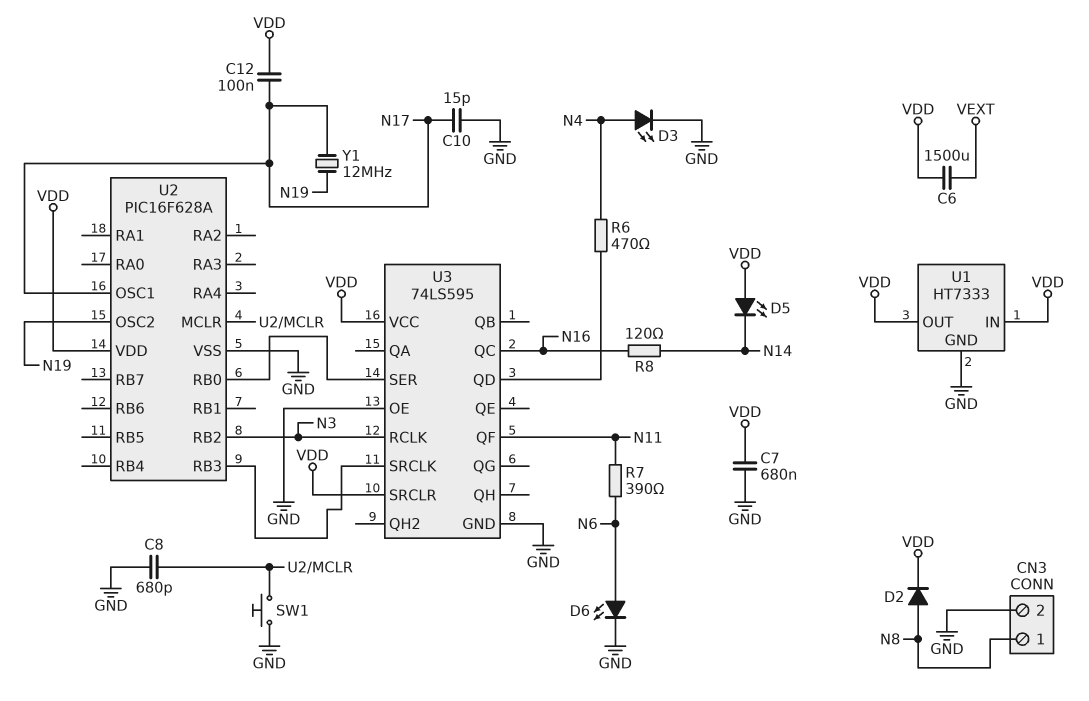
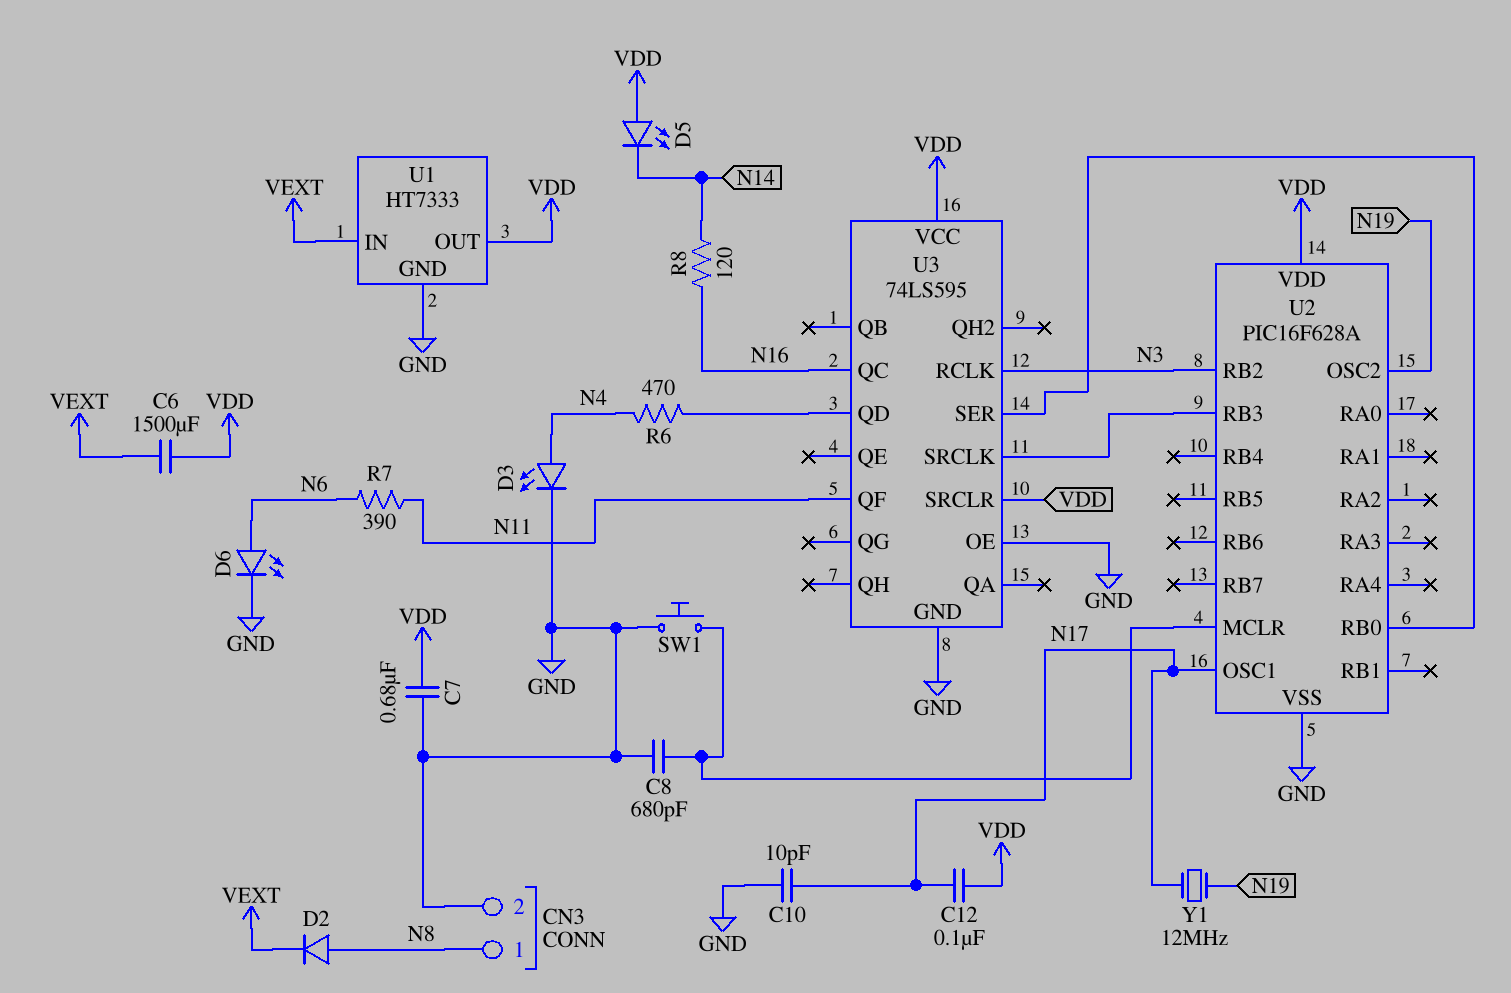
C10: 15pF (GND, N17) -> 10pF (GND, N17)
D2: diode (A N8, K VDD) -> diode (A N8, K VEXT)
U1 pin IN: VDD -> VEXT

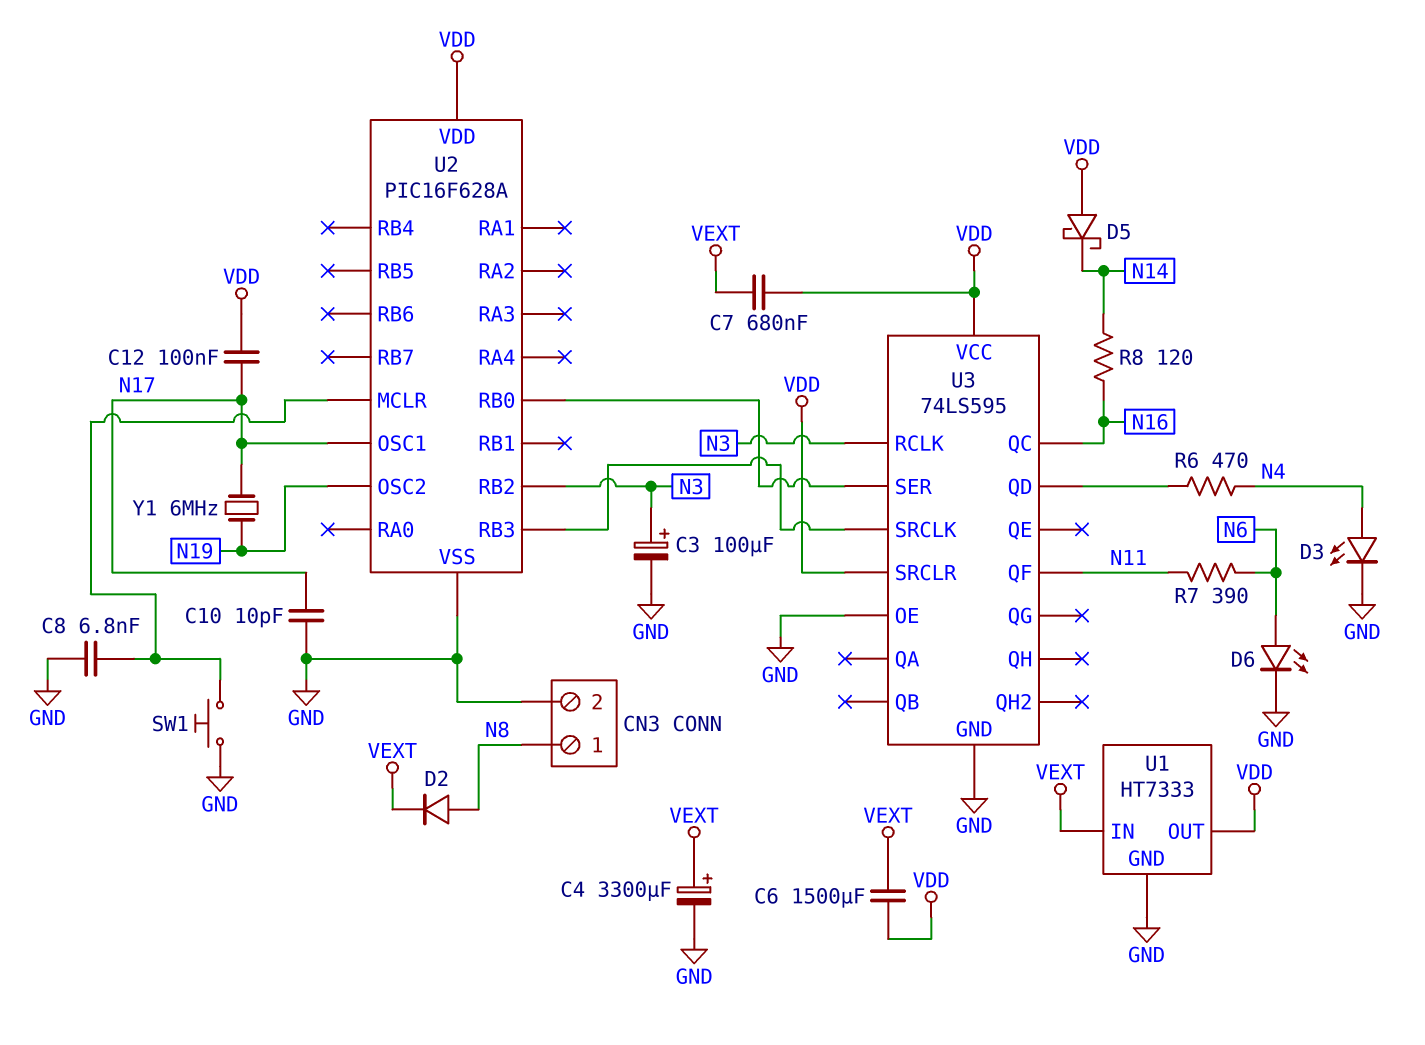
C3: none -> 100uF (plus N3, minus GND)
C4: none -> 3300uF (plus VEXT, minus GND)
C7: 680nF (GND, VDD) -> 680nF (VDD, VEXT)
C8: 680pF (GND, U2/MCLR) -> 6.8nF (GND, U2/MCLR)
D5: LED (A VDD, K N14) -> schottky (A VDD, K N14)
Y1: 12MHz (N17, N19) -> 6MHz (N17, N19)

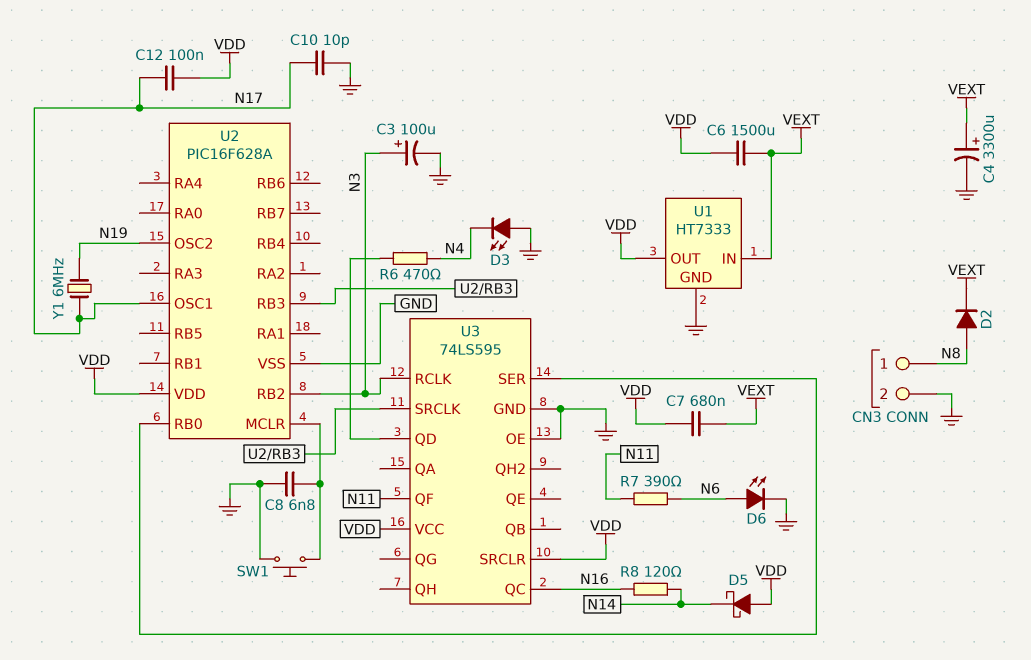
D3: LED (A N4, K GND) -> LED (A GND, K N4)

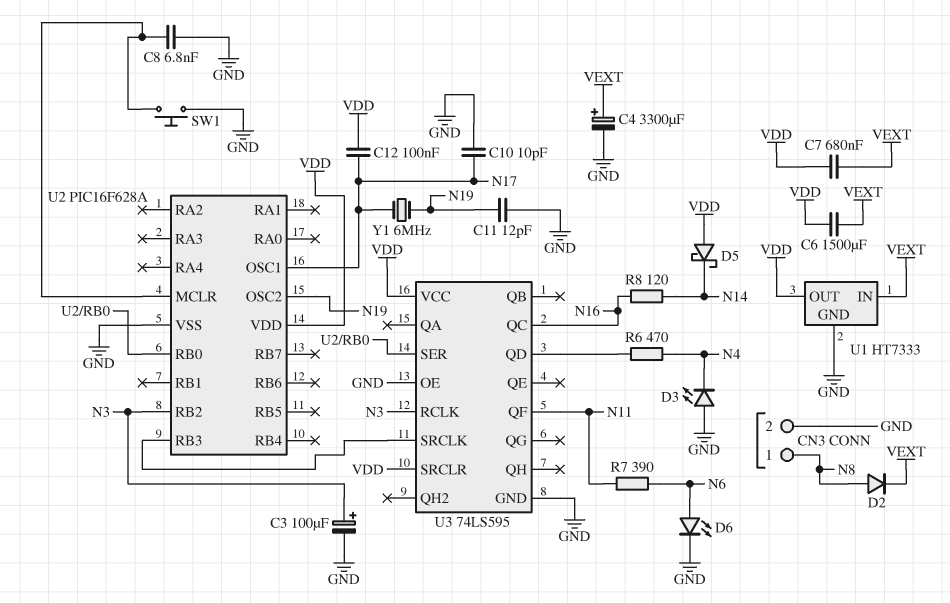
C11: none -> 12pF (GND, N19)

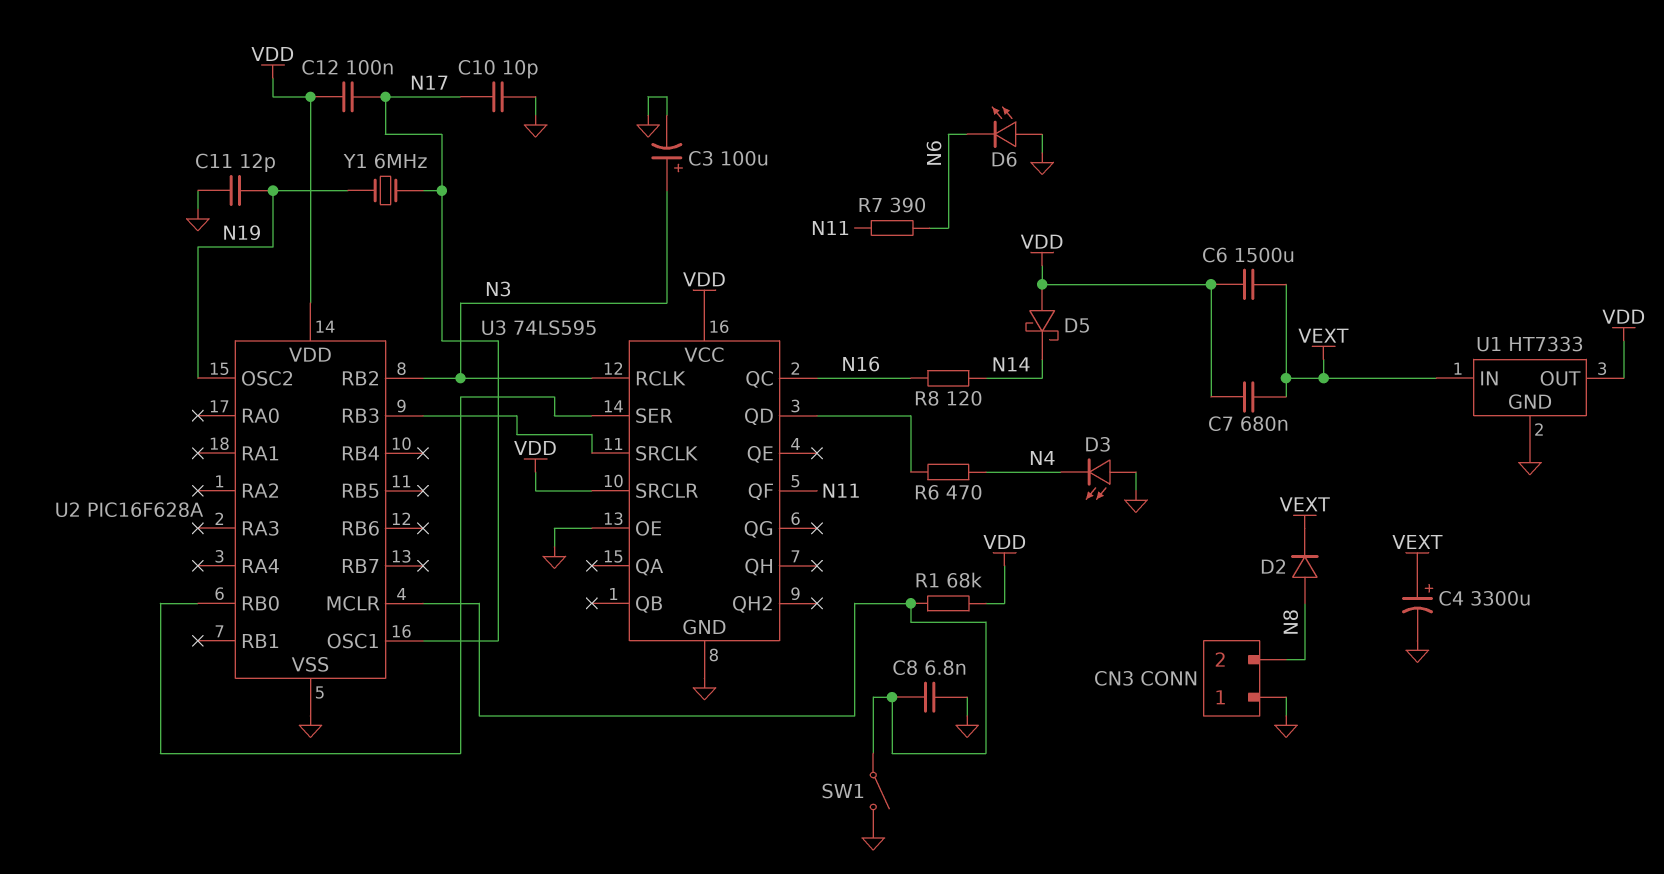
CN3 pin 1: N8 -> GND
CN3 pin 2: GND -> N8
D6: LED (A N6, K GND) -> LED (A GND, K N6)
R1: none -> 68k (U2/MCLR, VDD)
SW1: button (GND, U2/MCLR) -> switch (GND, U2/MCLR)

